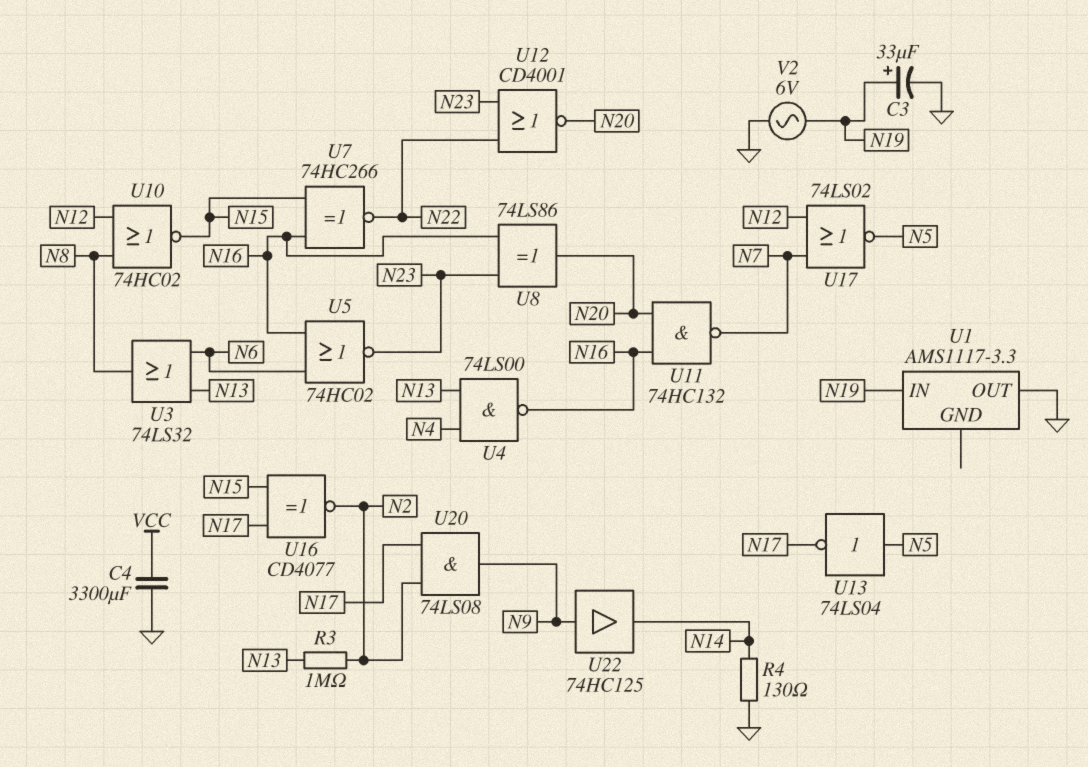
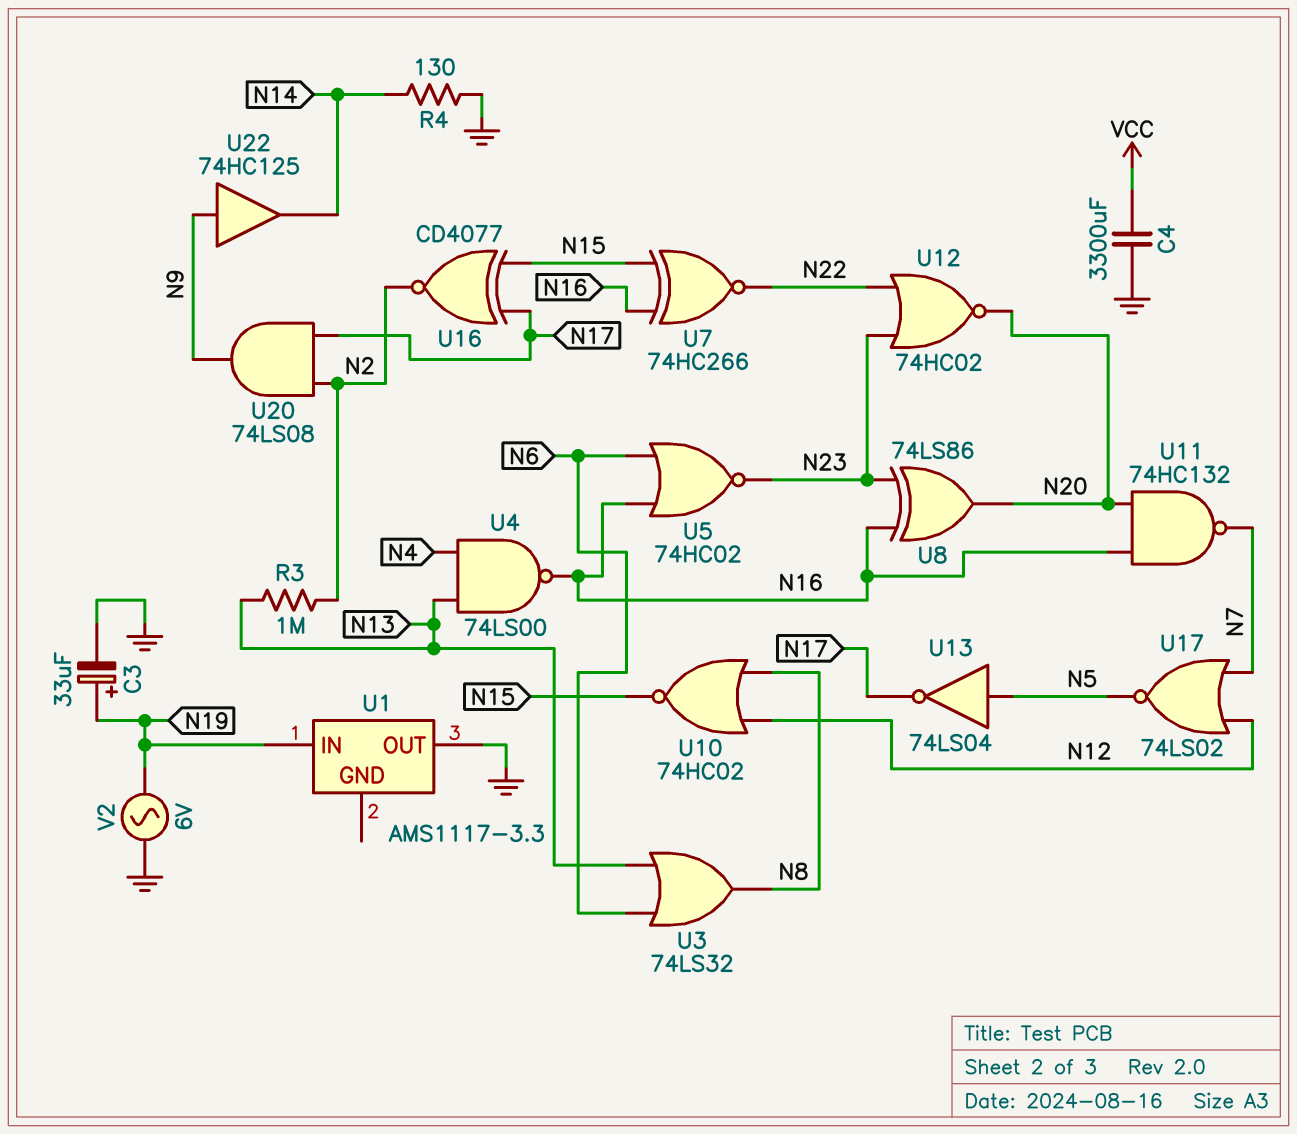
U12: NOR CD4001 (in N22, in N23, out N20) -> NOR 74HC02 (in N22, in N23, out N20)

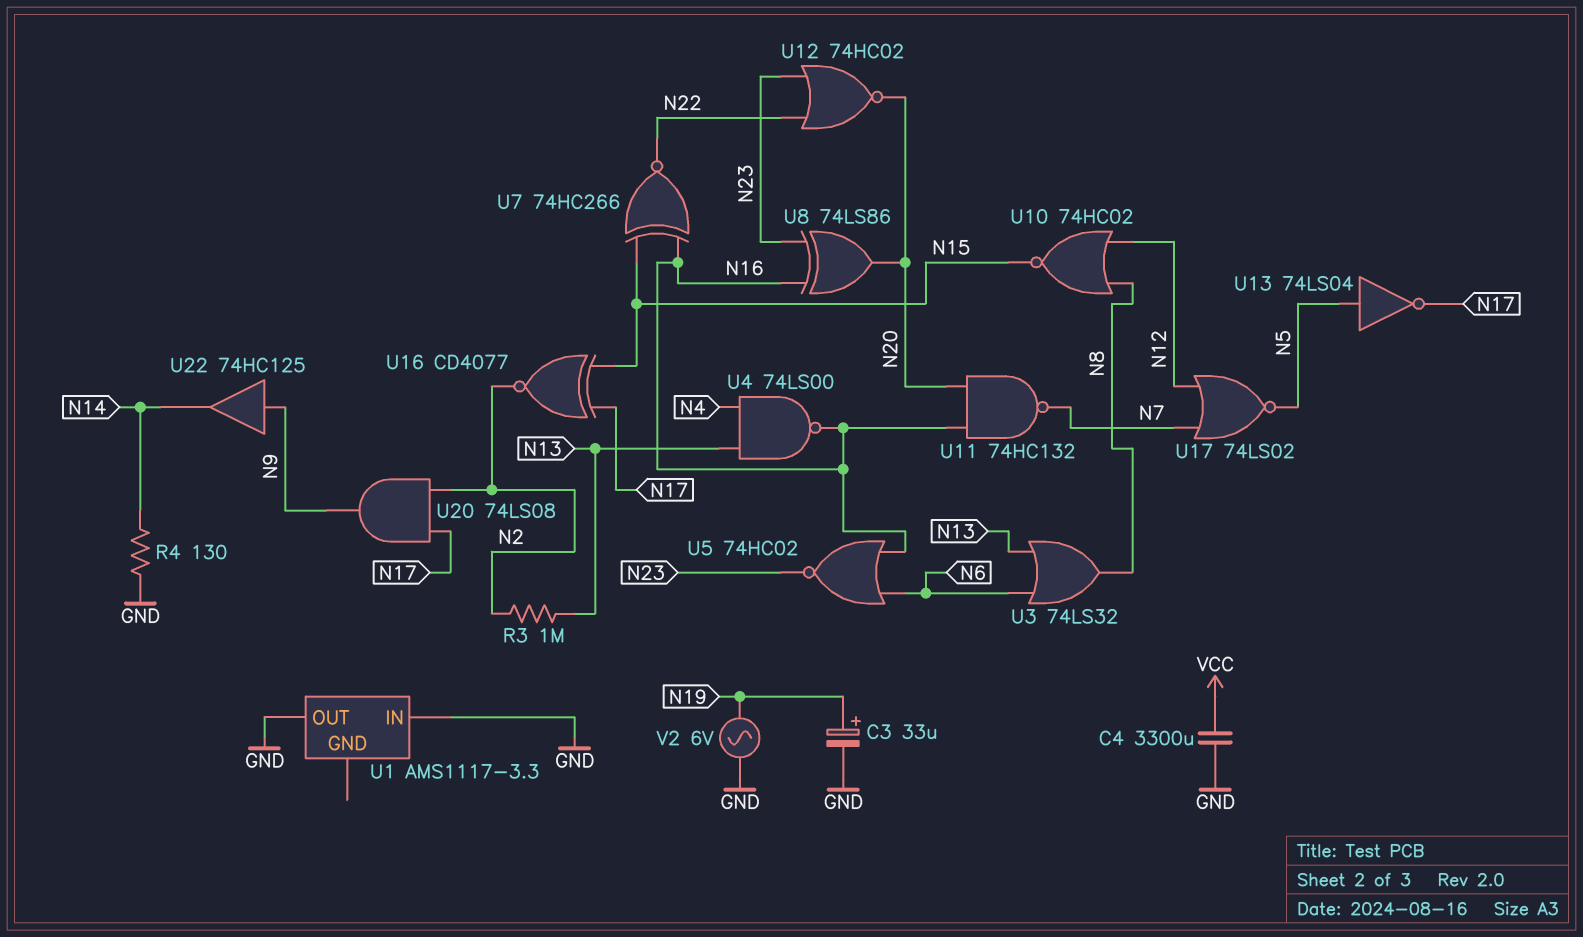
U1 pin IN: N19 -> GND

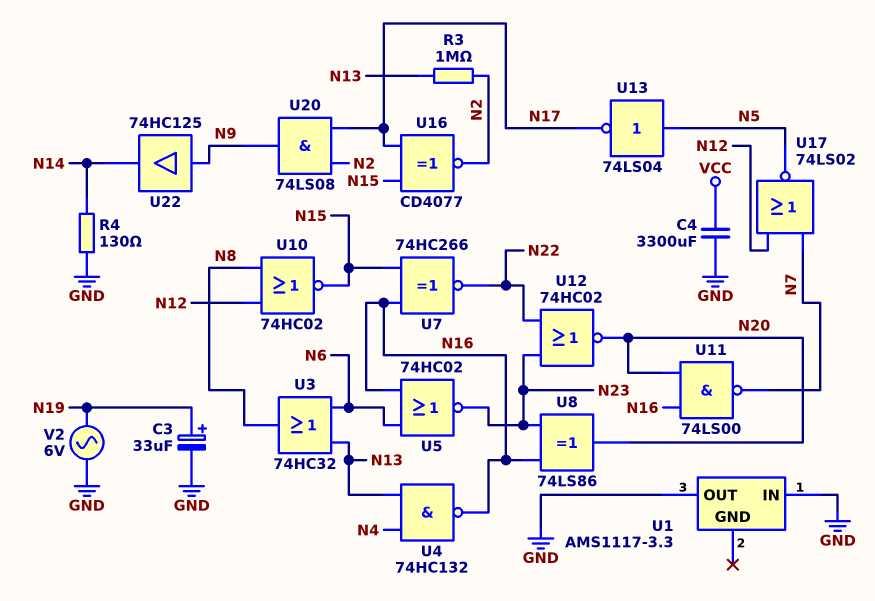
U3: OR 74LS32 (in N6, in N13, out N8) -> OR 74HC32 (in N6, in N13, out N8)
U4: NAND 74LS00 (in N4, in N13, out N16) -> NAND 74HC132 (in N4, in N13, out N16)
U11: NAND 74HC132 (in N16, in N20, out N7) -> NAND 74LS00 (in N16, in N20, out N7)

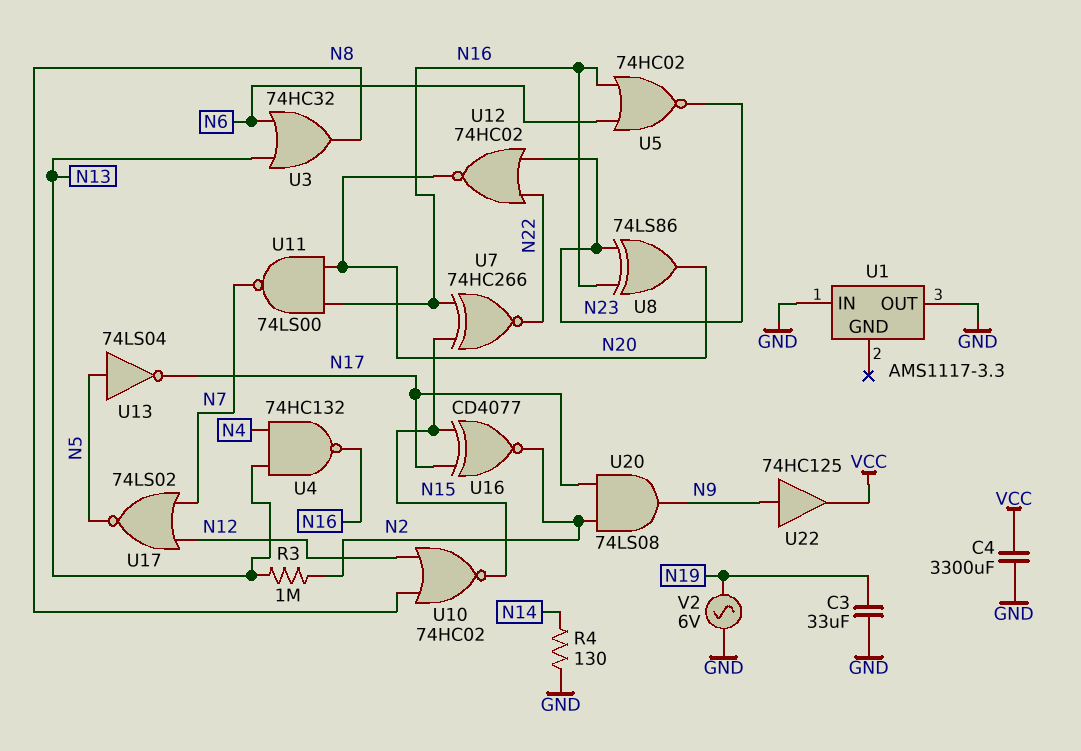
C3: 33uF (plus N19, minus GND) -> 33uF (GND, N19)
U22: buffer 74HC125 (in N9, out N14) -> buffer 74HC125 (in N9, out VCC)

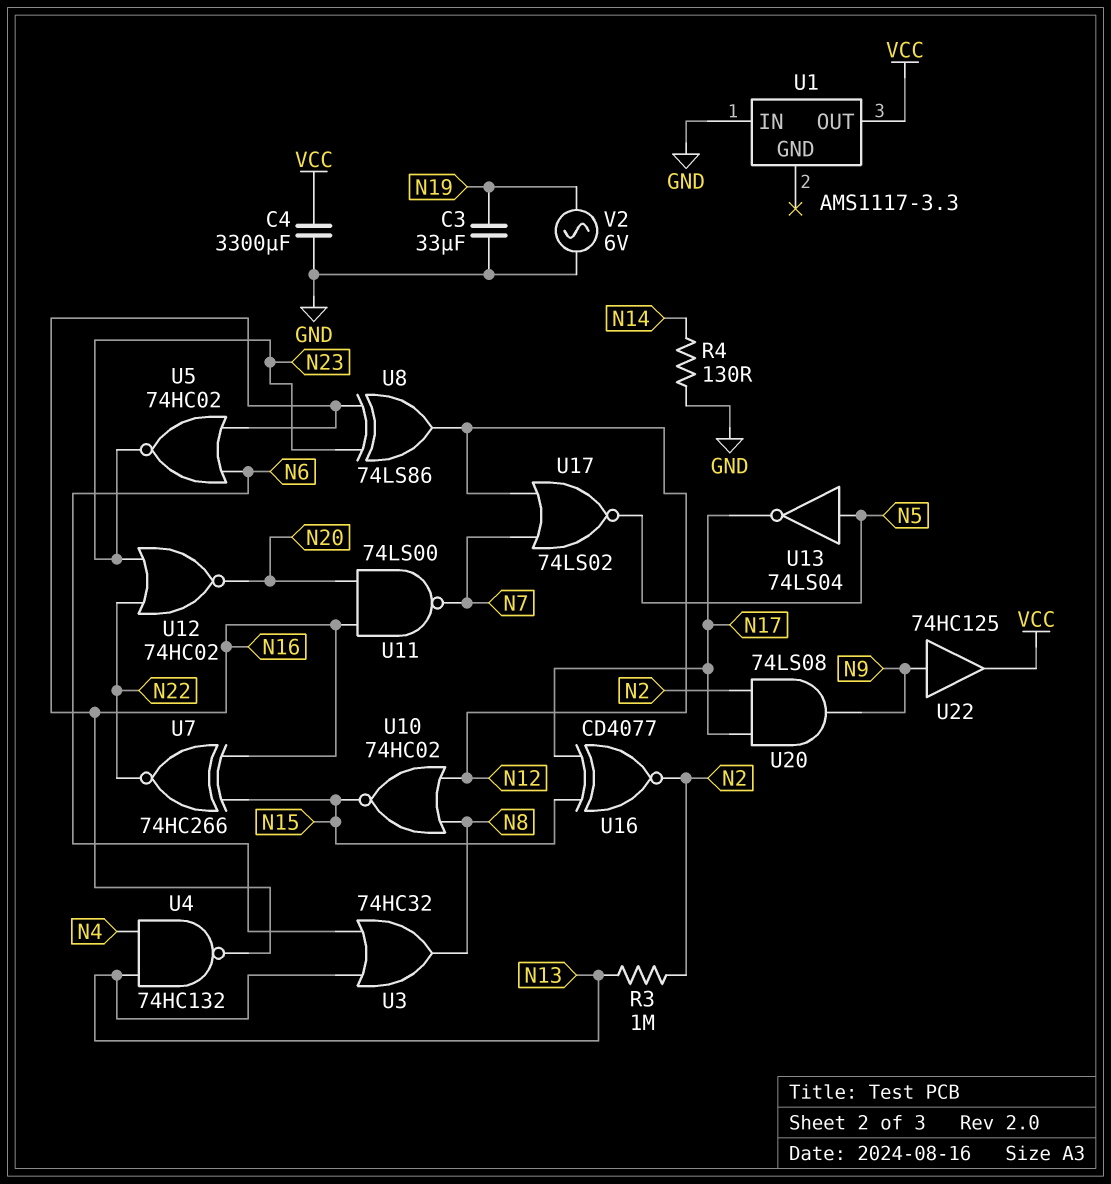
U1 pin OUT: GND -> VCC
U8: XOR 74LS86 (in N16, in N23, out N20) -> XOR 74LS86 (in N16, in N23, out N12)

